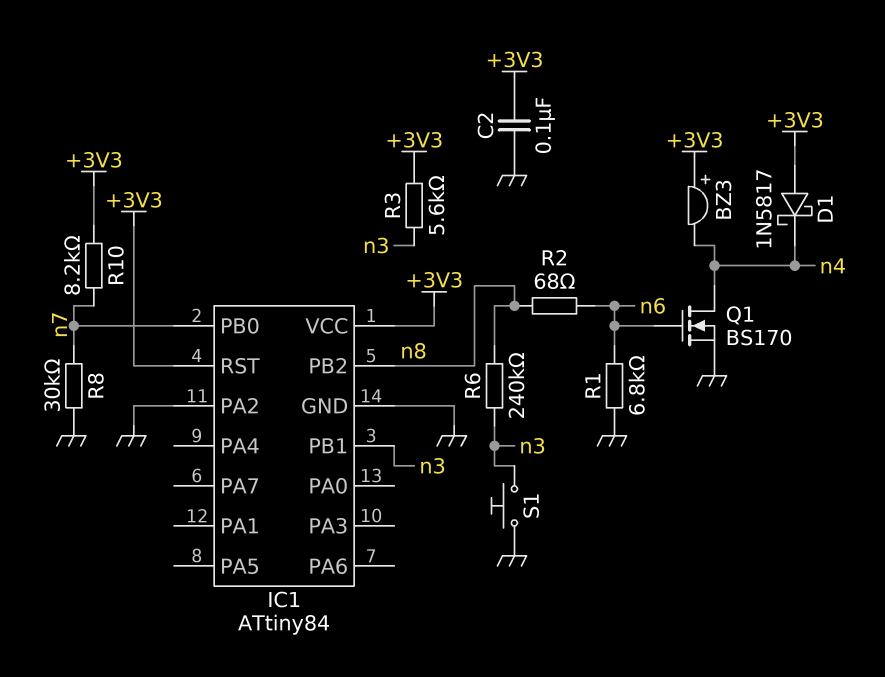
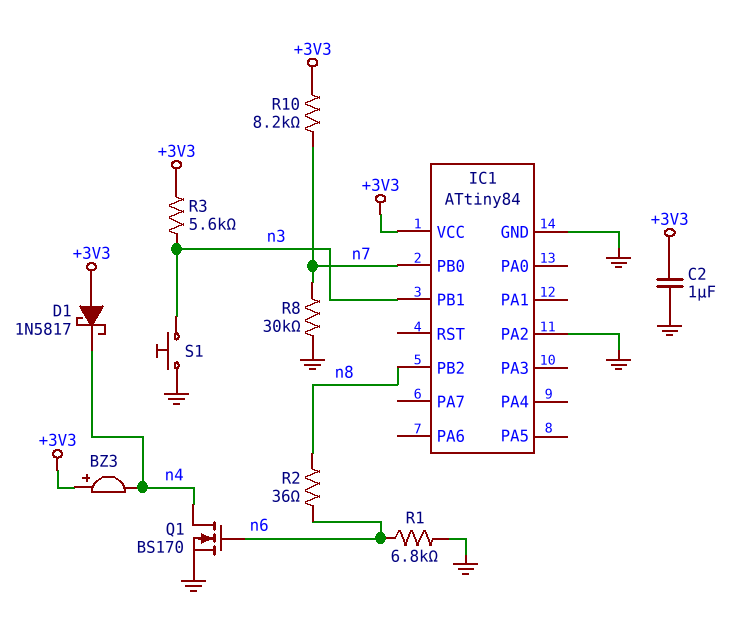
C2: 100nF (+3V3, GND) -> 1uF (+3V3, GND)
IC1 pin RST: +3V3 -> none
R2: 68 (n6, n8) -> 36 (n6, n8)
R6: 240k (n3, n8) -> none

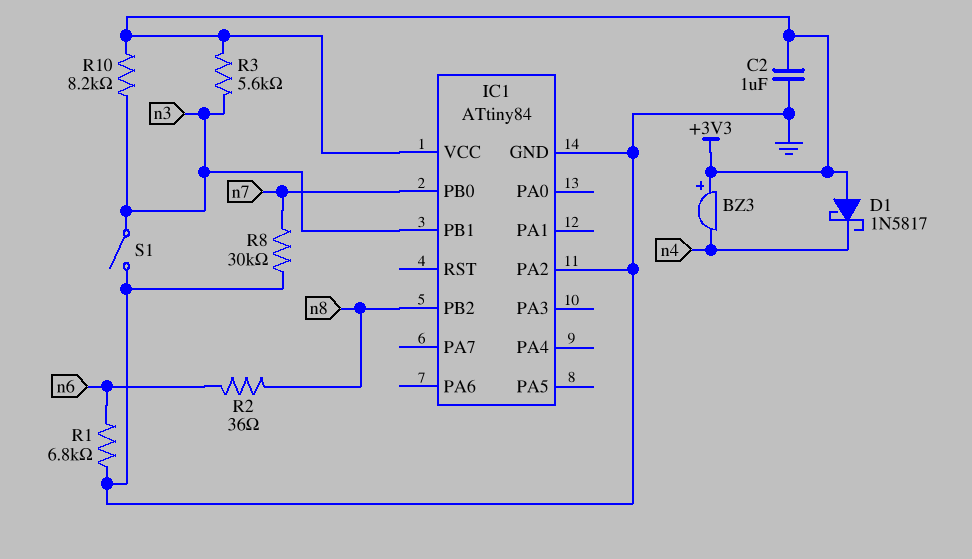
Q1: NMOS BS170 (G n6, D n4, S GND) -> none
R10: 8.2k (+3V3, n7) -> 8.2k (+3V3, n3)
S1: button (GND, n3) -> switch (GND, n3)

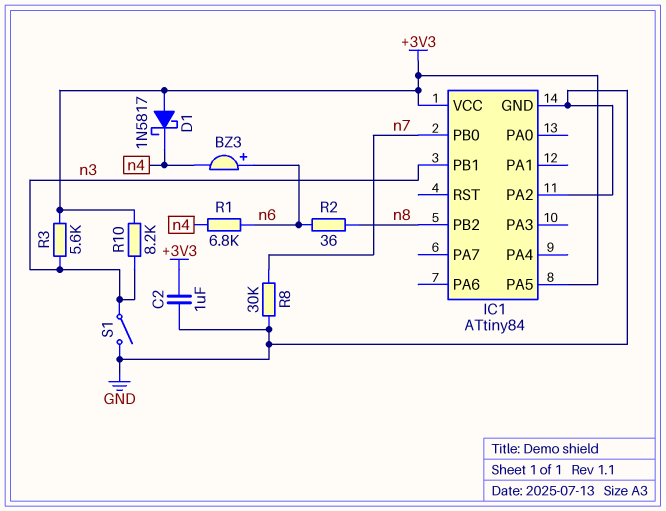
BZ3: buzzer (plus +3V3, minus n4) -> buzzer (plus n6, minus n4)
IC1 pin PA5: none -> +3V3
R1: 6.8k (GND, n6) -> 6.8k (n4, n6)

